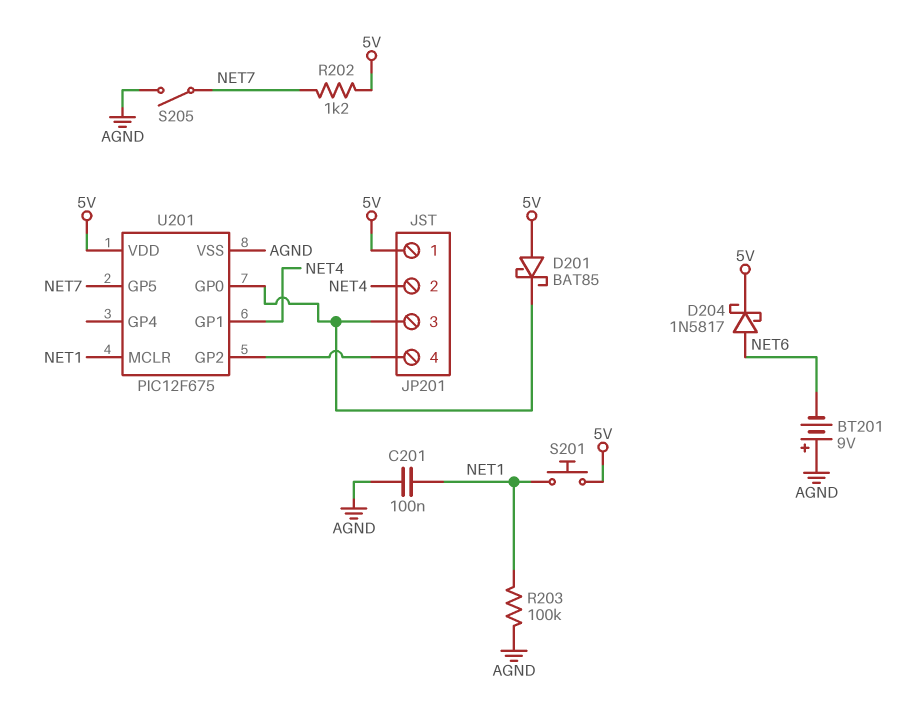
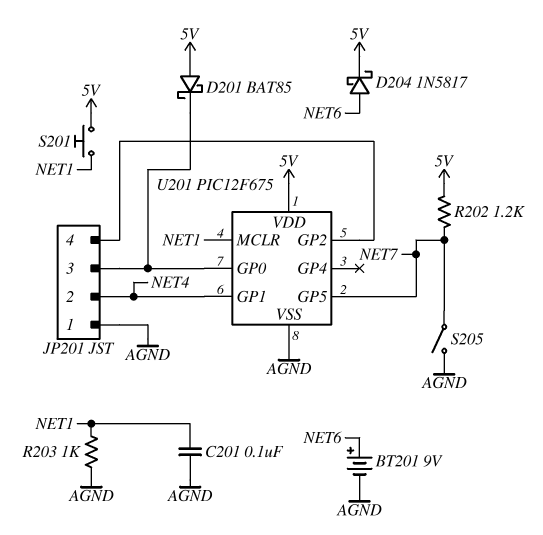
BT201: 9V (plus AGND, minus NET6) -> 9V (plus NET6, minus AGND)
JP201 pin 1: 5V -> AGND
R203: 100k (AGND, NET1) -> 1k (AGND, NET1)

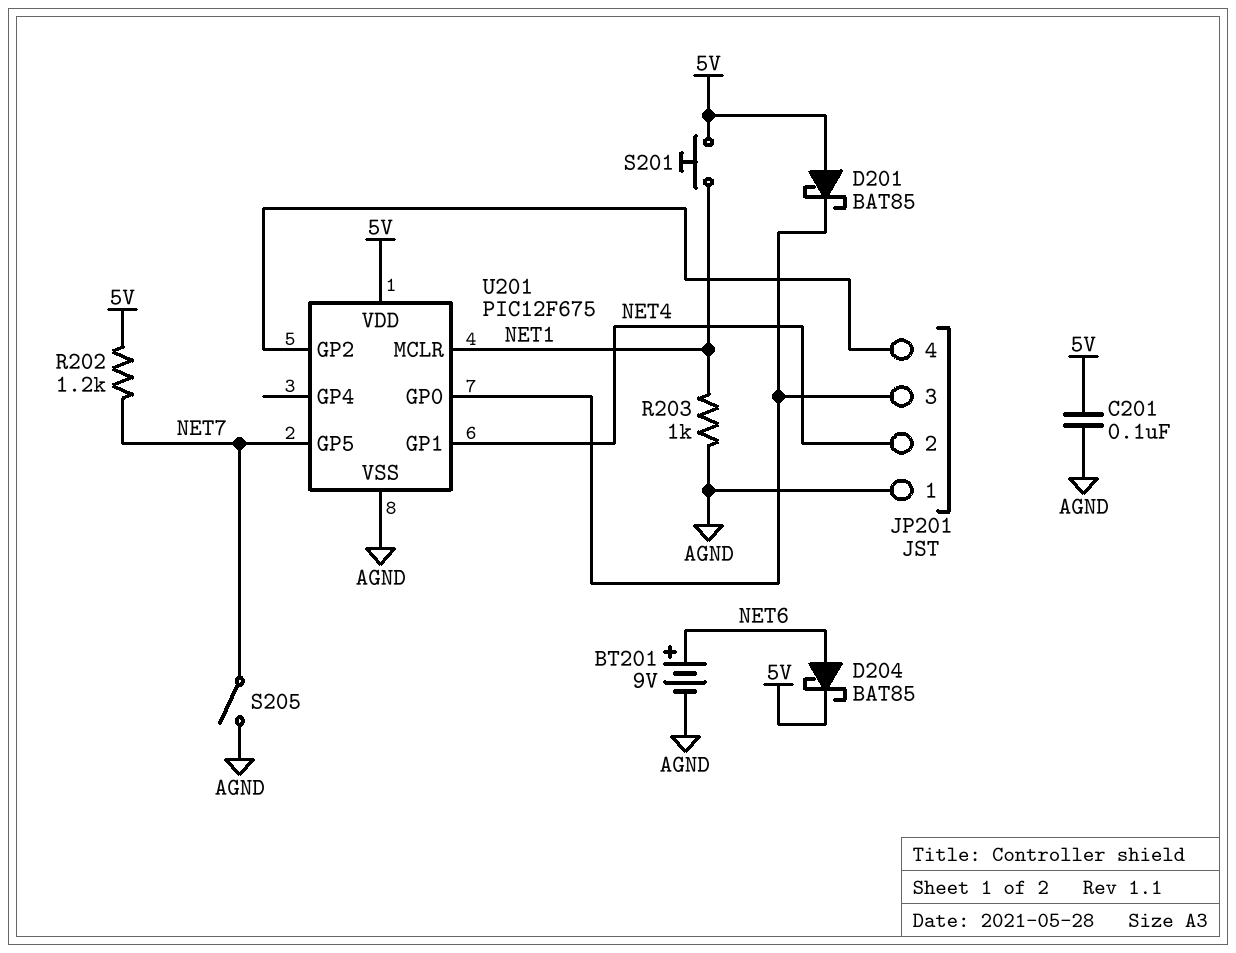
C201: 100nF (AGND, NET1) -> 100nF (5V, AGND)
D204: schottky 1N5817 (A NET6, K 5V) -> schottky BAT85 (A NET6, K 5V)

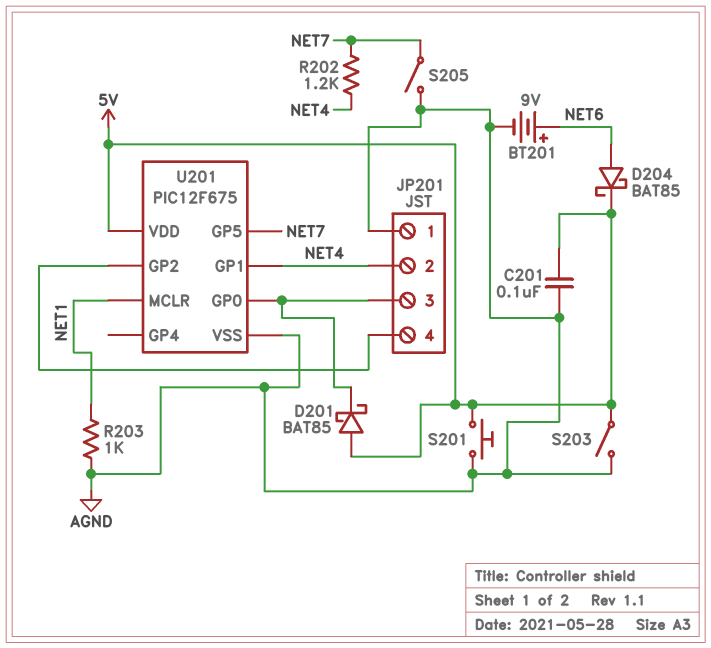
R202: 1.2k (5V, NET7) -> 1.2k (NET4, NET7)
S201: button (5V, NET1) -> button (5V, AGND)
S203: none -> switch (5V, AGND)

